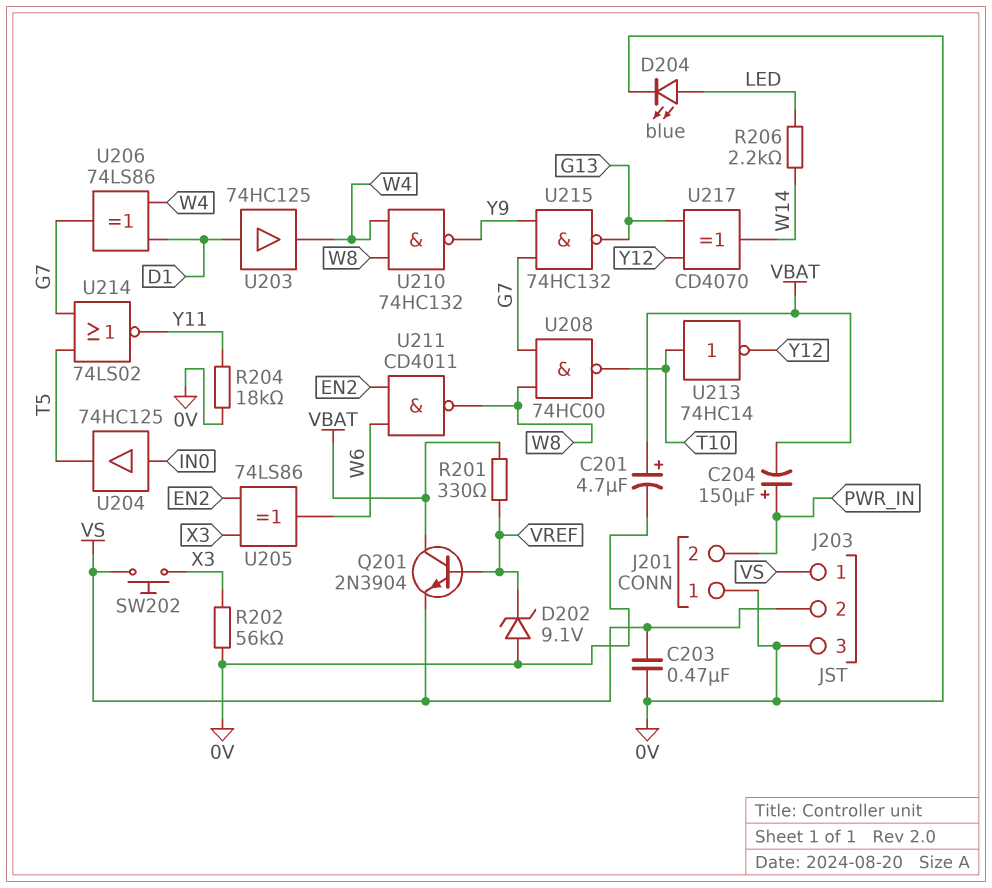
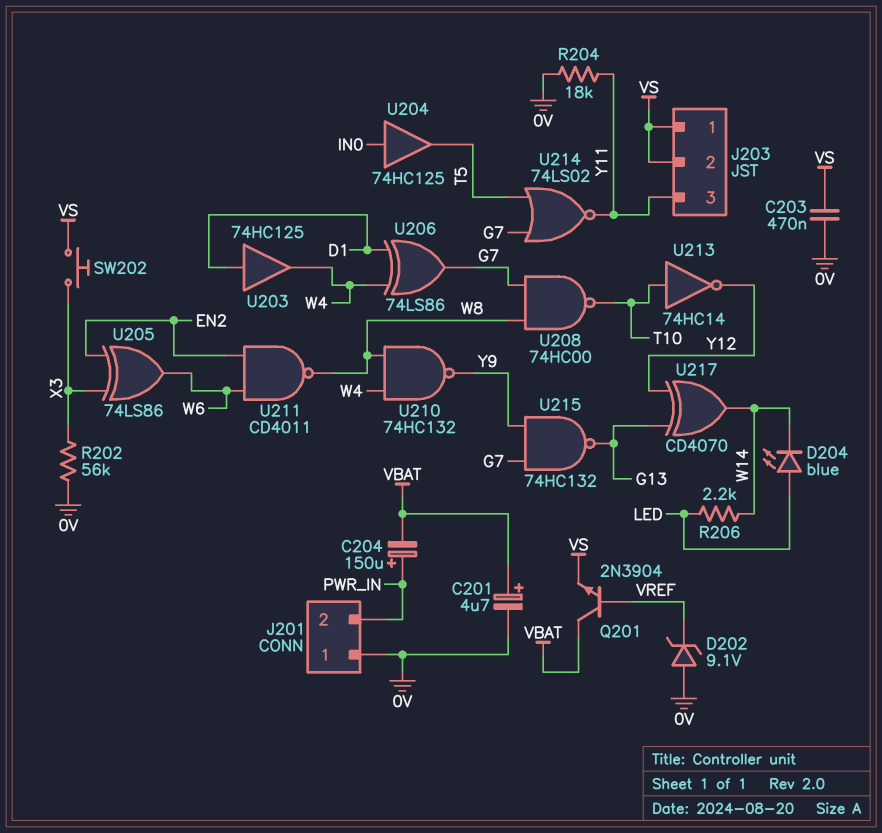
D204: LED blue (A LED, K 0V) -> LED blue (A LED, K W14)
J203 pin 3: 0V -> Y11
R201: 330 (VBAT, VREF) -> none

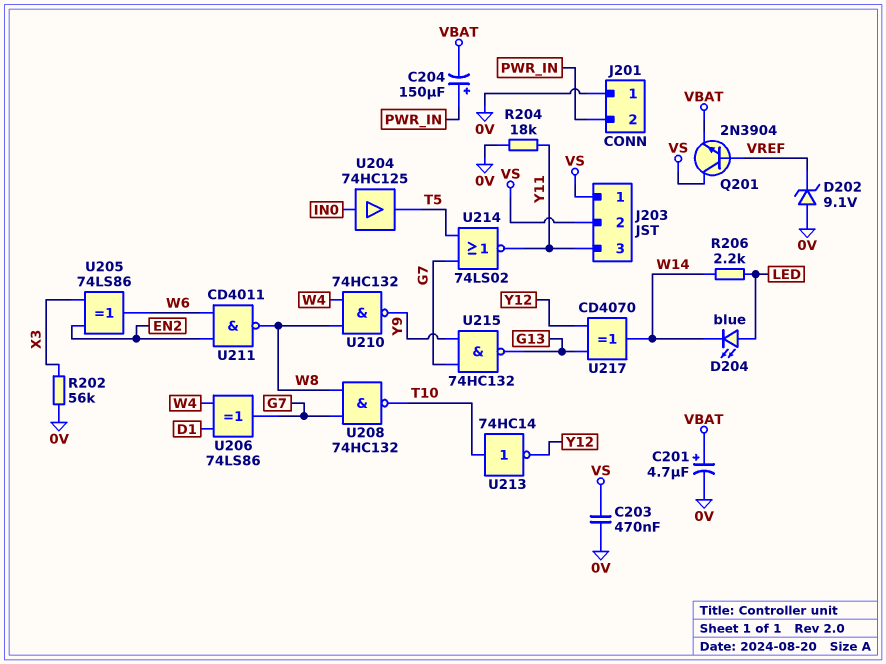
Q201: NPN 2N3904 (B VREF, C VBAT, E VS) -> NPN 2N3904 (B VREF, C VS, E VBAT)
SW202: button (VS, X3) -> none
U203: buffer 74HC125 (in D1, out W4) -> none
U208: NAND 74HC00 (in G7, in W8, out T10) -> NAND 74HC132 (in G7, in W8, out T10)

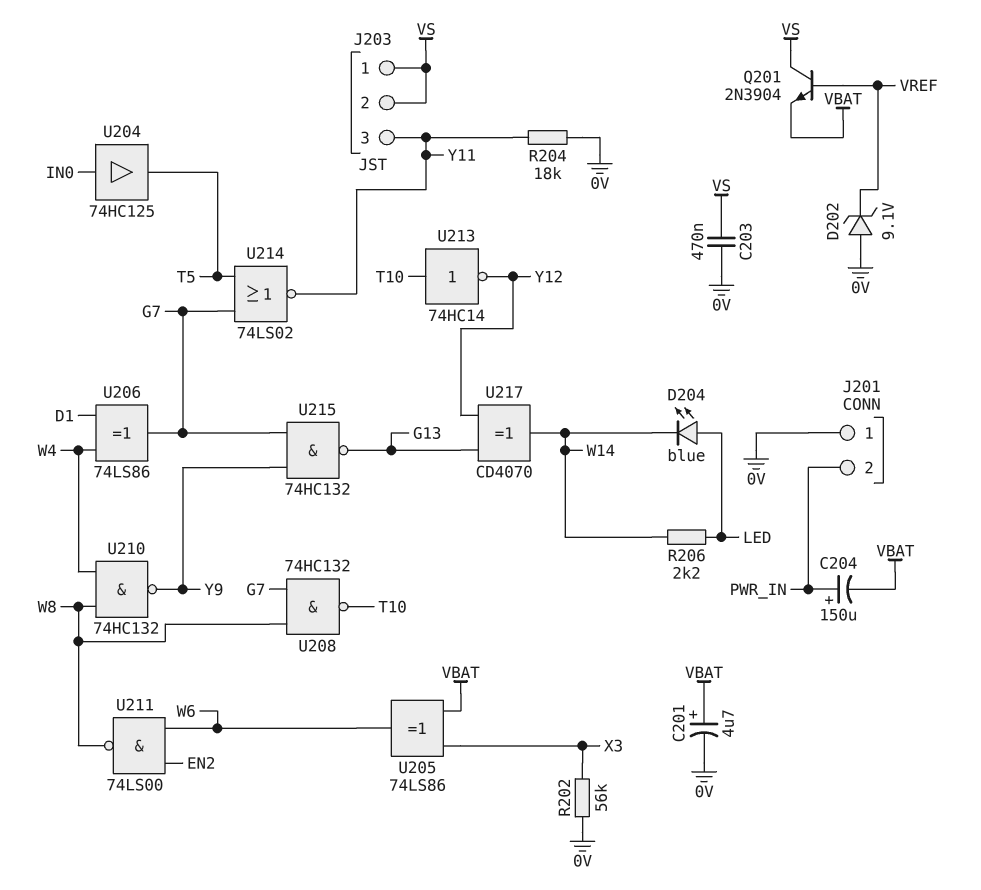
U205: XOR 74LS86 (in EN2, in X3, out W6) -> XOR 74LS86 (in VBAT, in X3, out W6)
U211: NAND CD4011 (in EN2, in W6, out W8) -> NAND 74LS00 (in EN2, in W6, out W8)

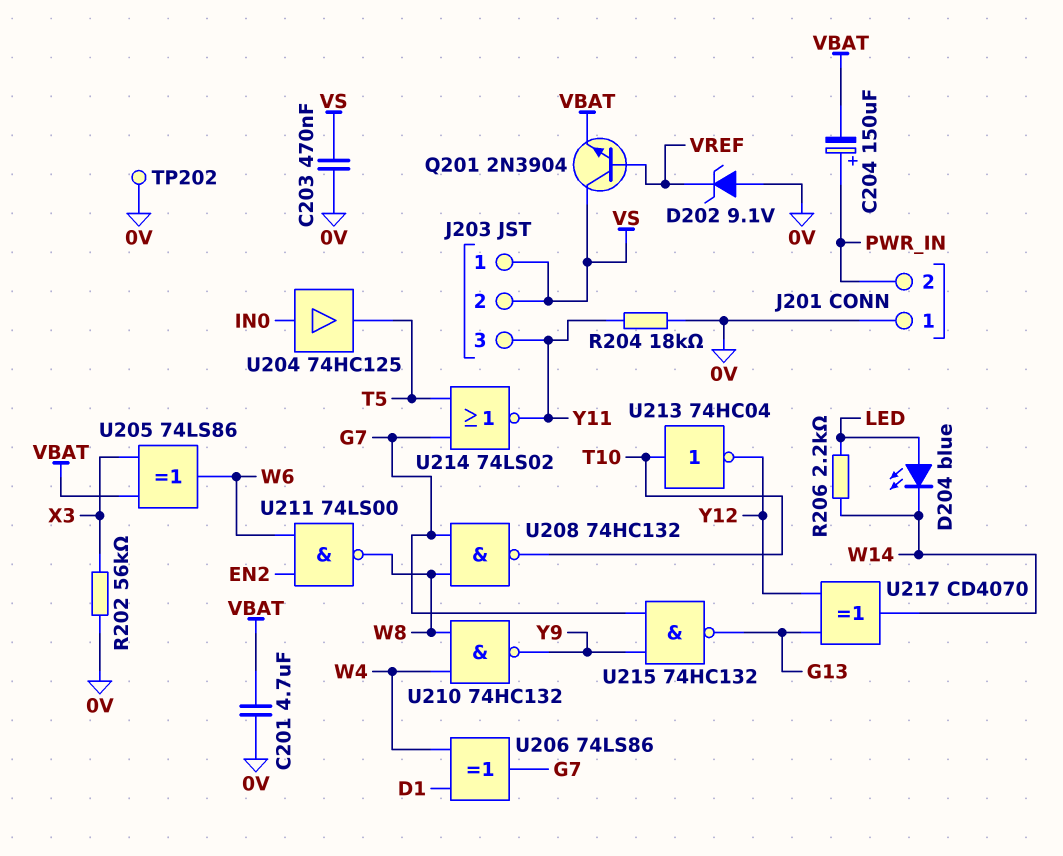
C201: 4.7uF (plus VBAT, minus 0V) -> 4.7uF (0V, VBAT)
TP202: none -> test point (0V)
U213: NOT 74HC14 (in T10, out Y12) -> NOT 74HC04 (in T10, out Y12)

